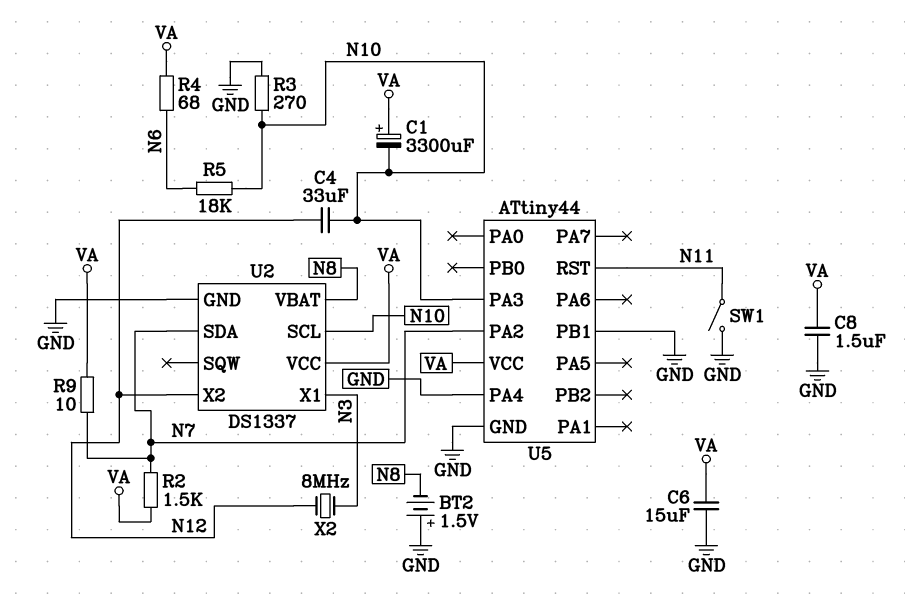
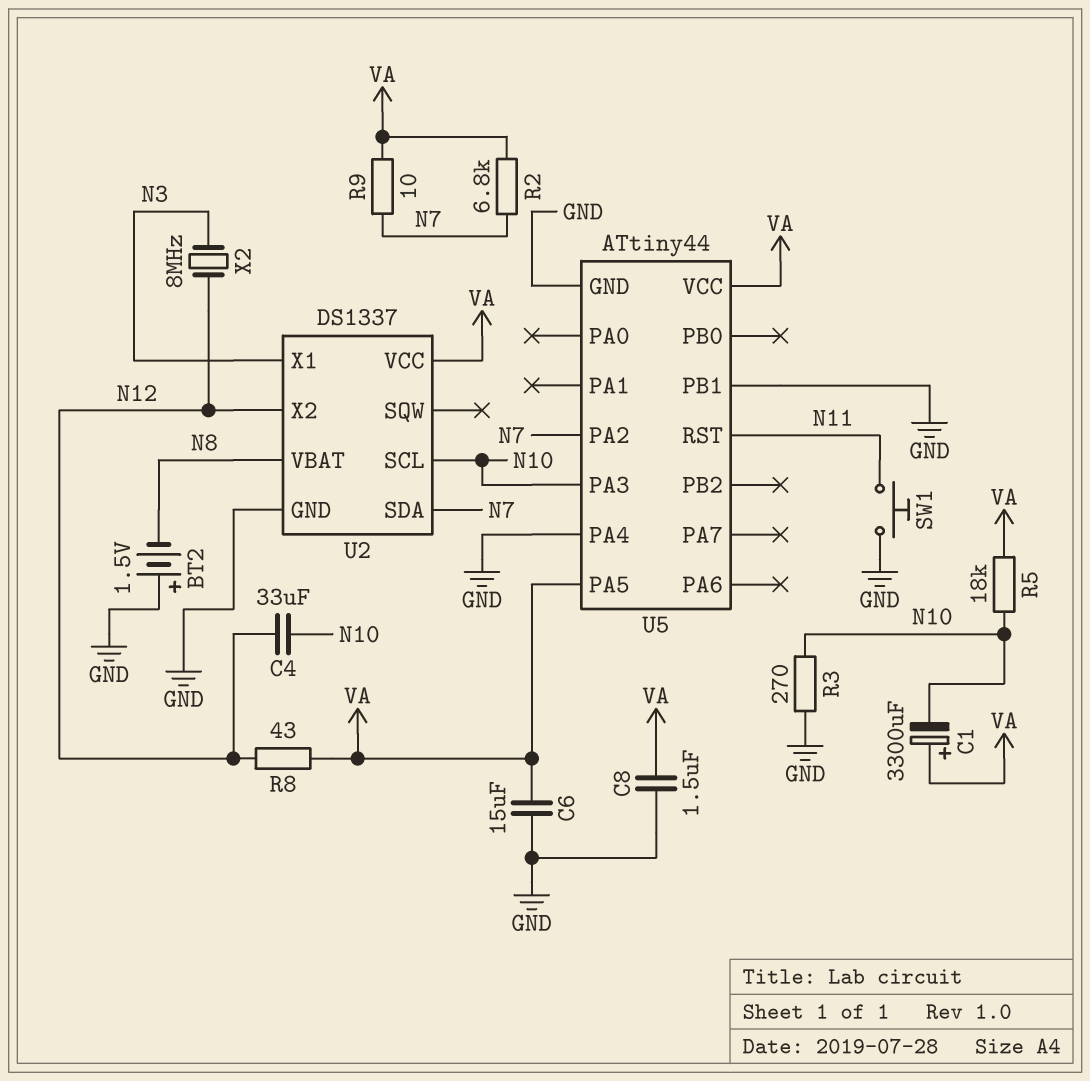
R2: 1.5k (N7, VA) -> 6.8k (N7, VA)
R4: 68 (N6, VA) -> none
R5: 18k (N6, N10) -> 18k (N10, VA)
R8: none -> 43 (N12, VA)
SW1: switch (GND, N11) -> button (GND, N11)
U5 pin PA5: none -> VA

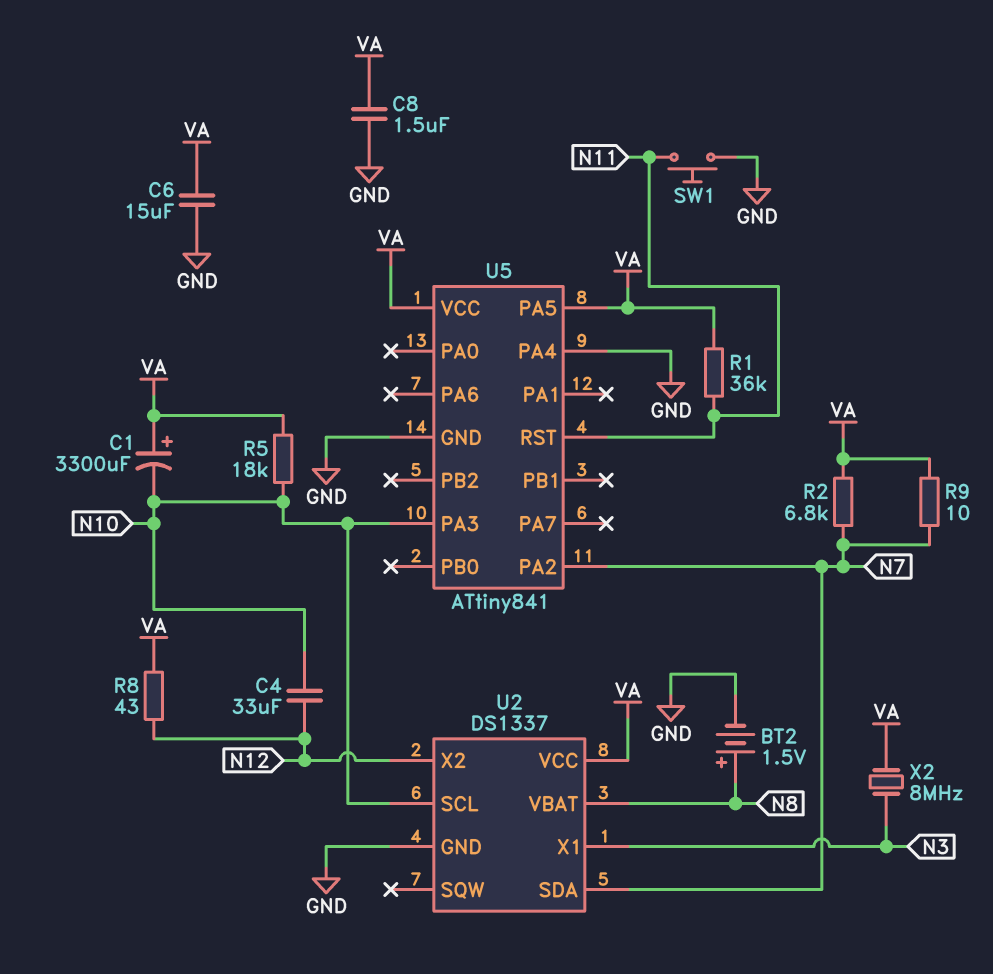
BT2: 1.5V (plus GND, minus N8) -> 1.5V (plus N8, minus GND)
R1: none -> 36k (N11, VA)
R3: 270 (GND, N10) -> none
U5: ATtiny44 -> ATtiny841
U5 pin PB1: GND -> none
X2: 8MHz (N3, N12) -> 8MHz (N3, VA)

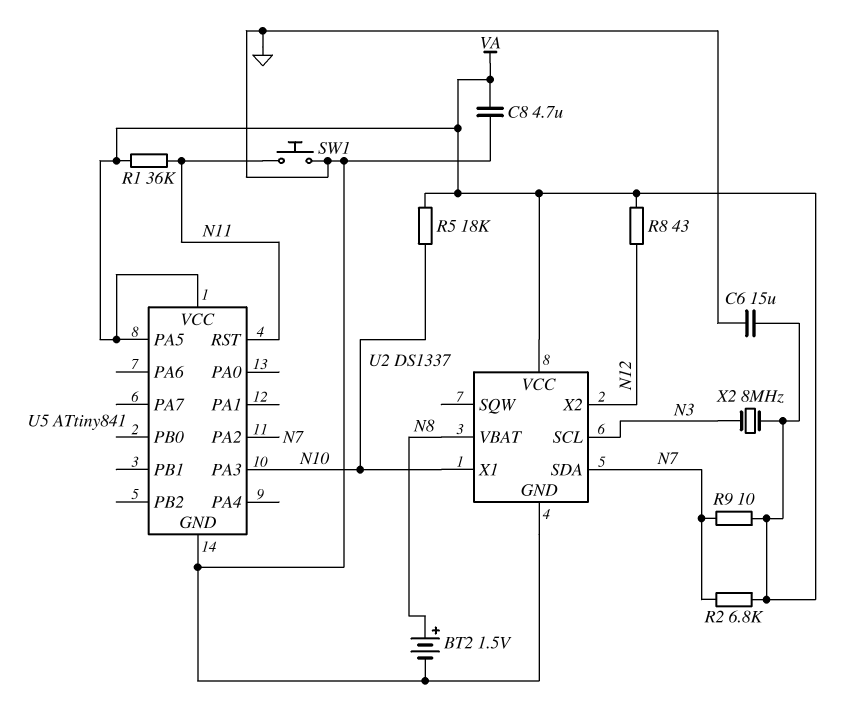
C1: 3300uF (plus VA, minus N10) -> none
C4: 33uF (N10, N12) -> none
C8: 1.5uF (GND, VA) -> 4.7uF (GND, VA)
U2 pin SCL: N10 -> N3
U2 pin X1: N3 -> N10
U5 pin PA4: GND -> none

